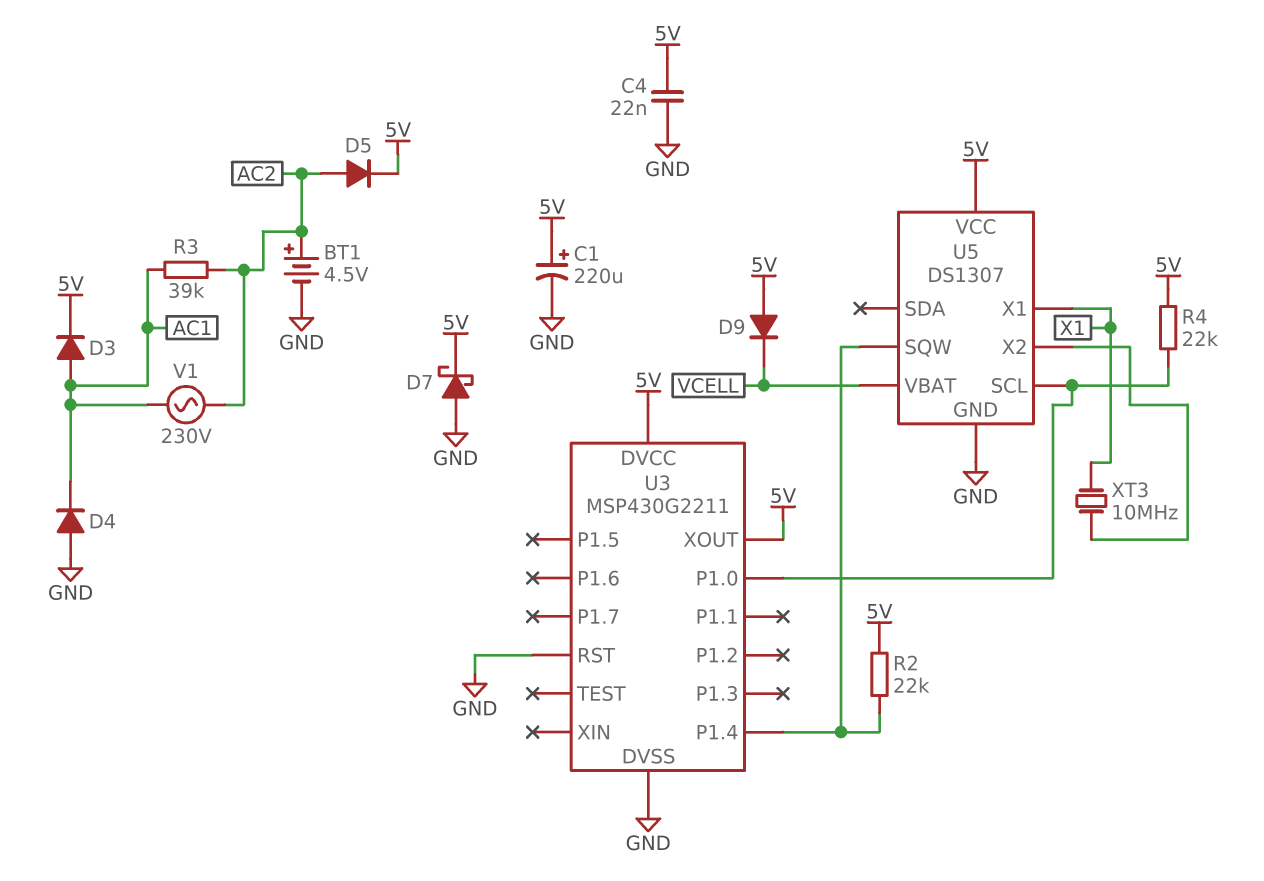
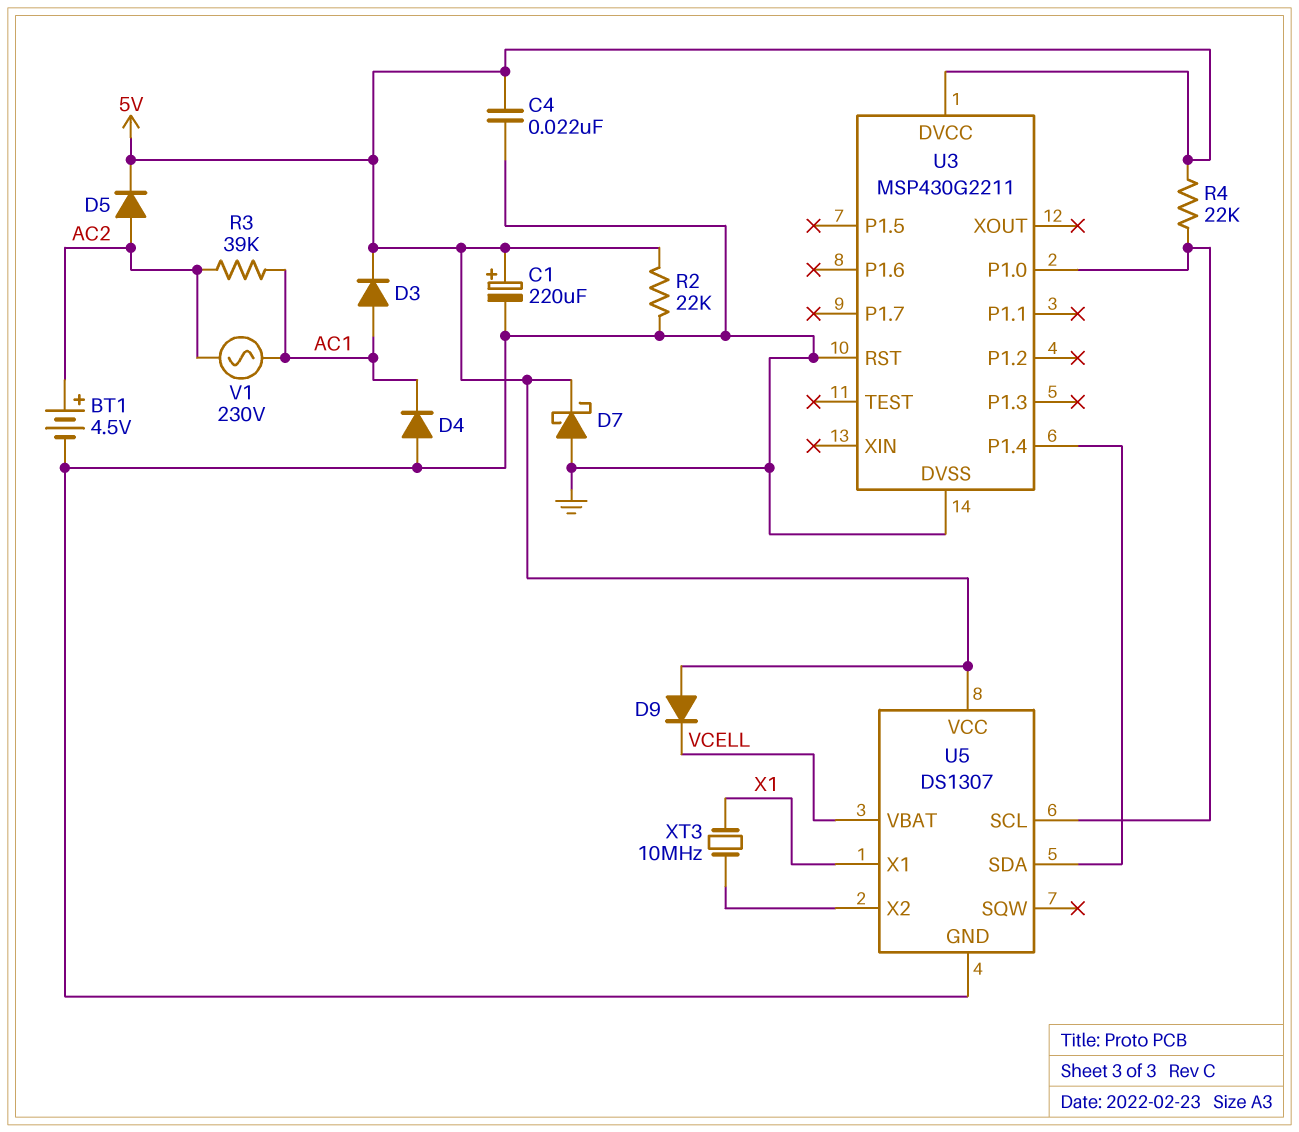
R2: 22k (5V, U3/P1.4) -> 22k (5V, GND)
U3 pin XOUT: 5V -> none
U5 pin SDA: none -> U3/P1.4
U5 pin SQW: U3/P1.4 -> none

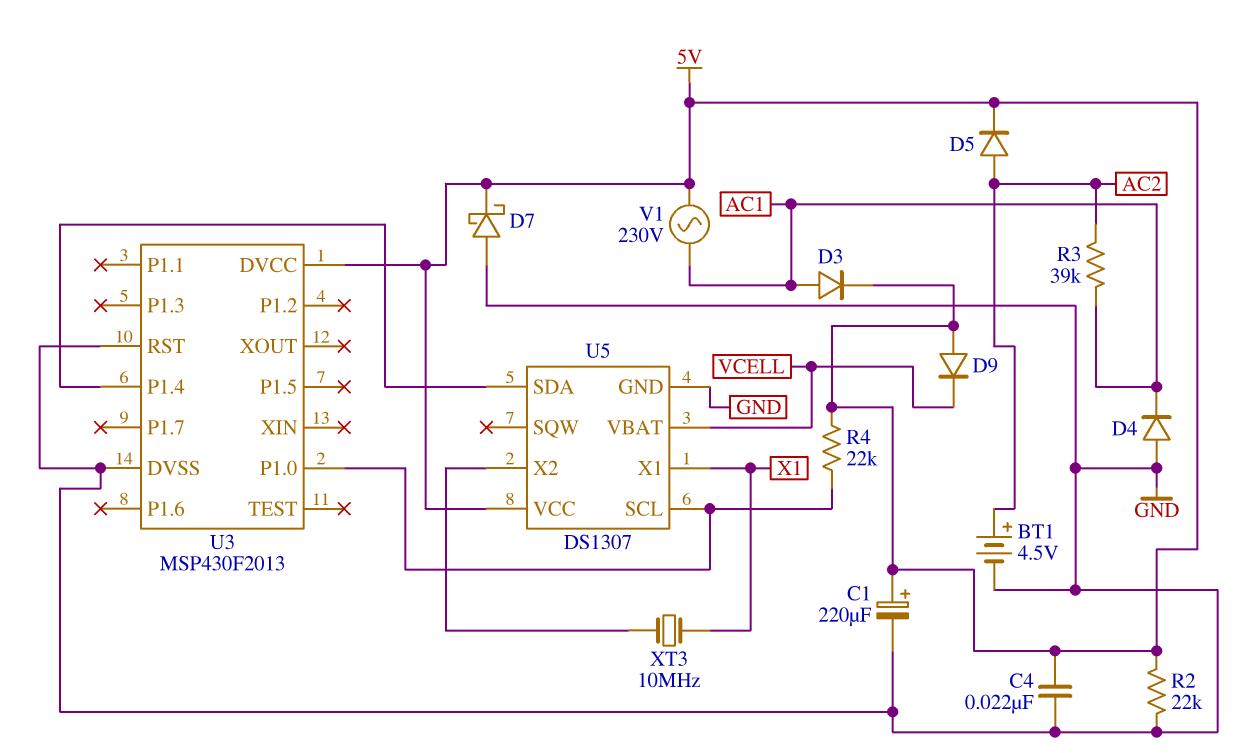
U3: MSP430G2211 -> MSP430F2013
V1: AC 230V (AC1, AC2) -> AC 230V (5V, AC1)

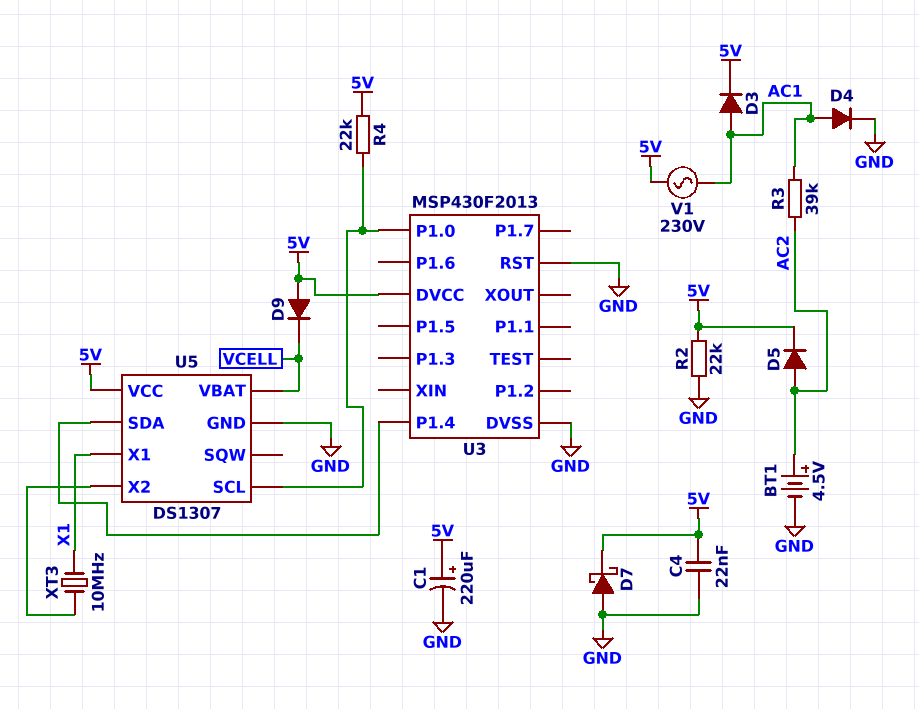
D4: diode (A GND, K AC1) -> diode (A AC1, K GND)

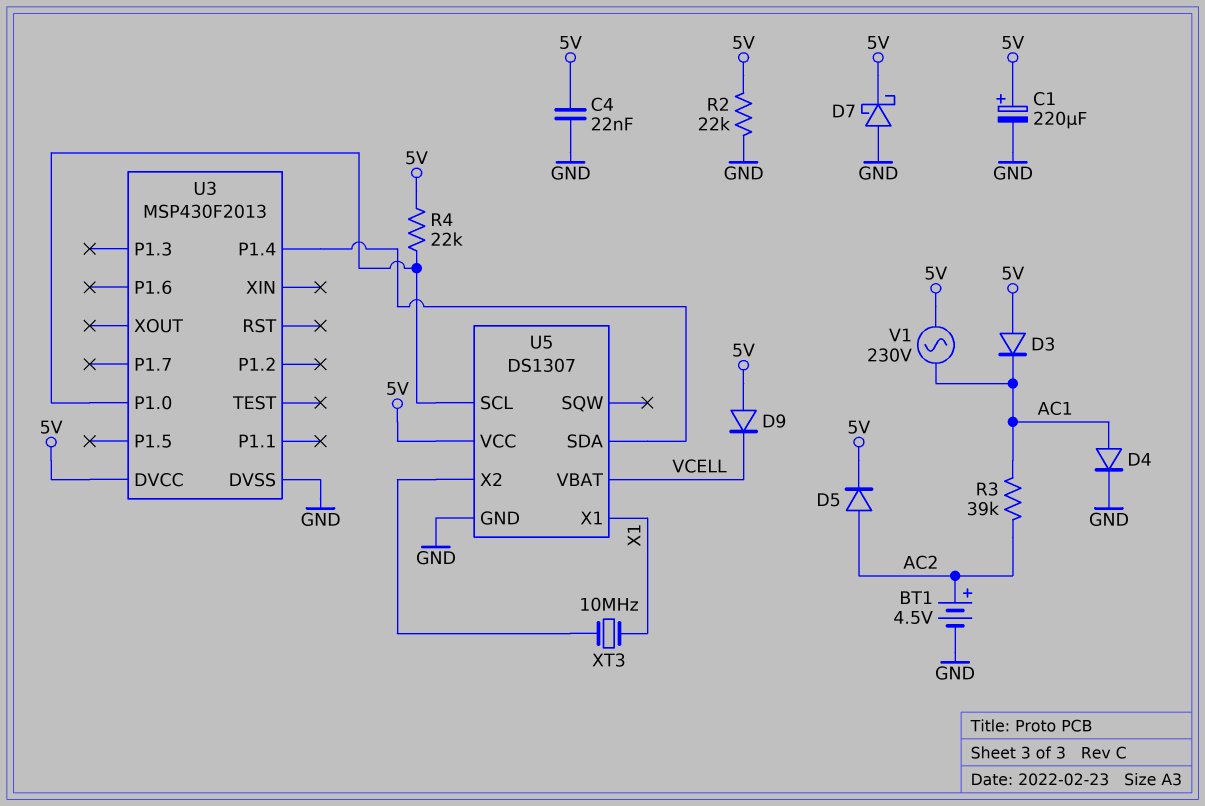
D3: diode (A AC1, K 5V) -> diode (A 5V, K AC1)
U3 pin RST: GND -> none

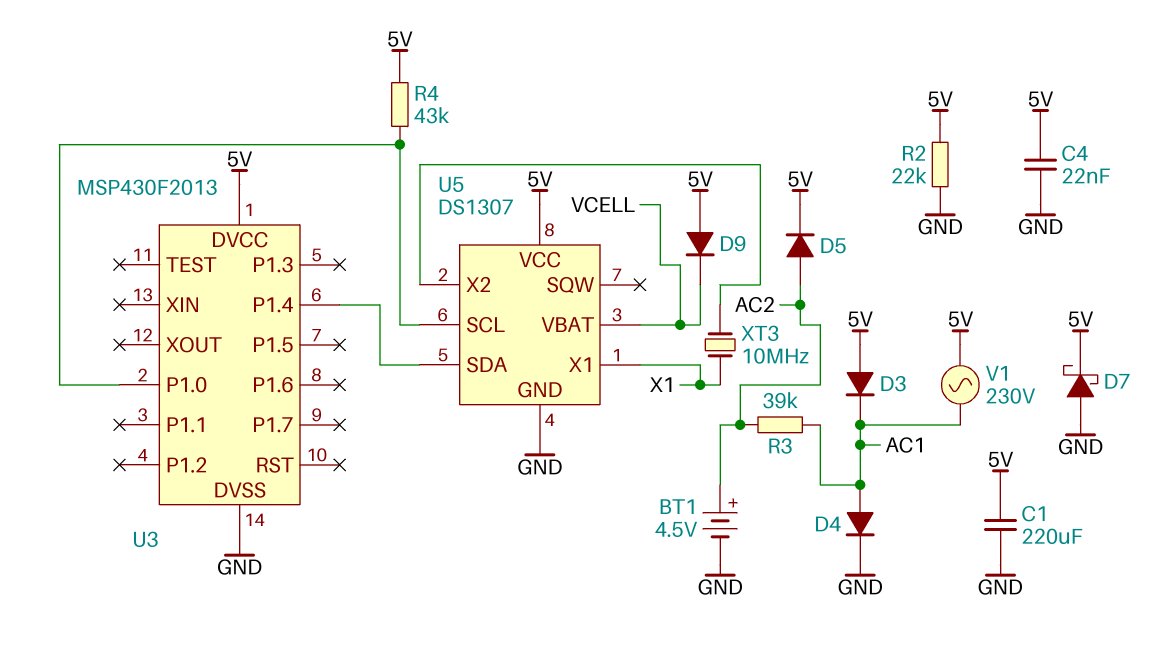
C1: 220uF (plus 5V, minus GND) -> 220uF (5V, GND)
R4: 22k (5V, U3/P1.0) -> 43k (5V, U3/P1.0)

